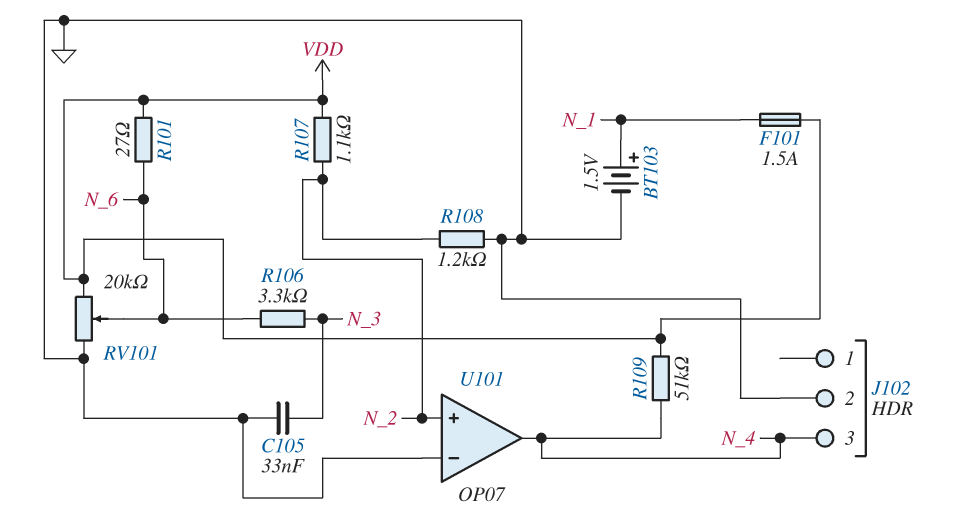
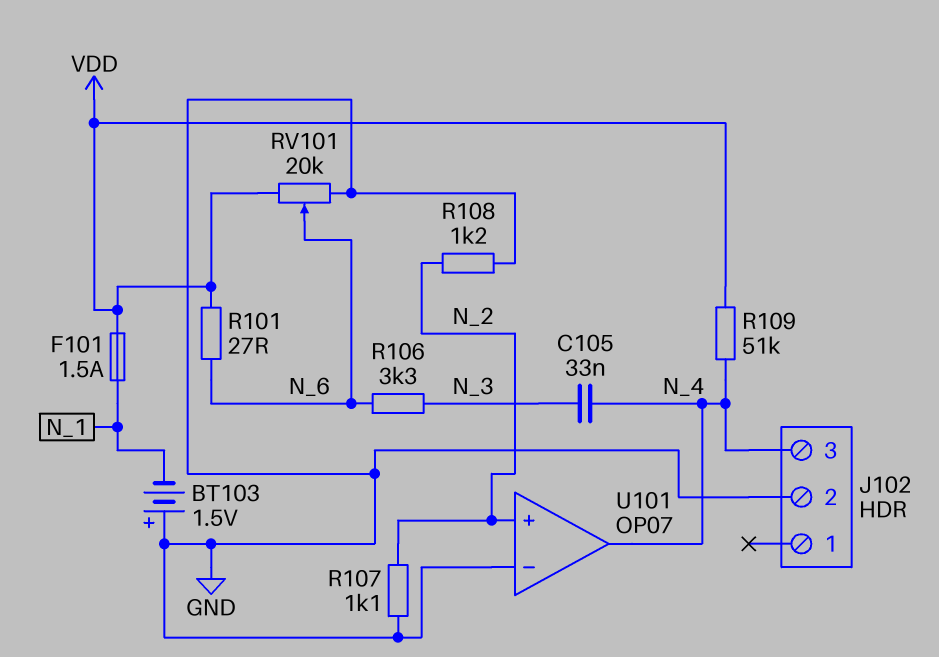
BT103: 1.5V (plus N_1, minus GND) -> 1.5V (plus GND, minus N_1)
C105: 33nF (GND, N_3) -> 33nF (N_3, N_4)
R107: 1.1k (N_2, VDD) -> 1.1k (GND, N_2)

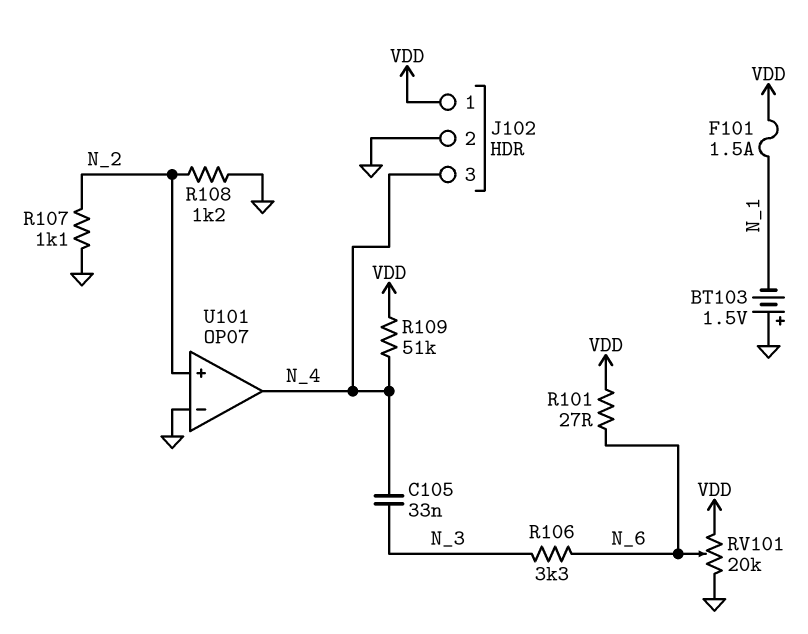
J102 pin 1: none -> VDD

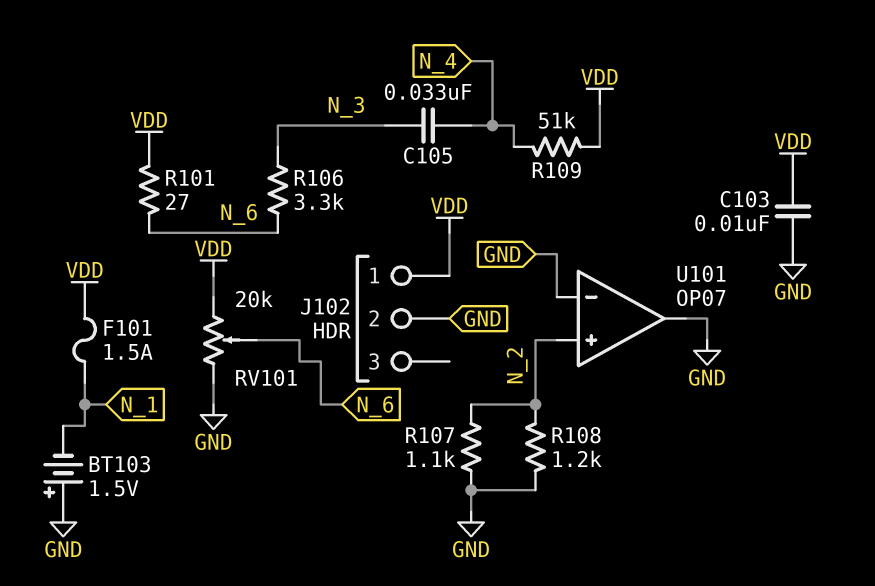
C103: none -> 10nF (GND, VDD)
J102 pin 3: N_4 -> none
U101 pin out: N_4 -> GND

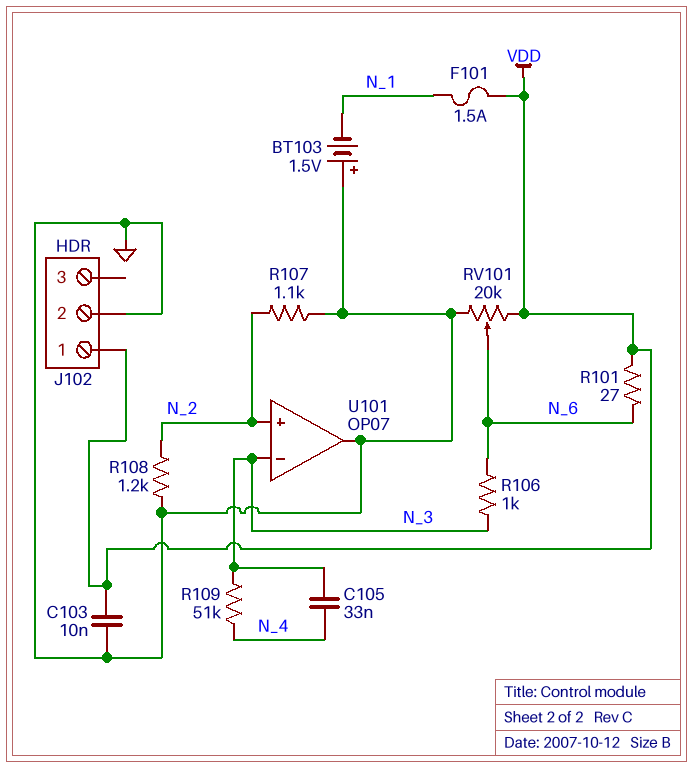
R106: 3.3k (N_3, N_6) -> 1k (N_3, N_6)
R109: 51k (N_4, VDD) -> 51k (N_3, N_4)
U101 pin in-: GND -> N_3

